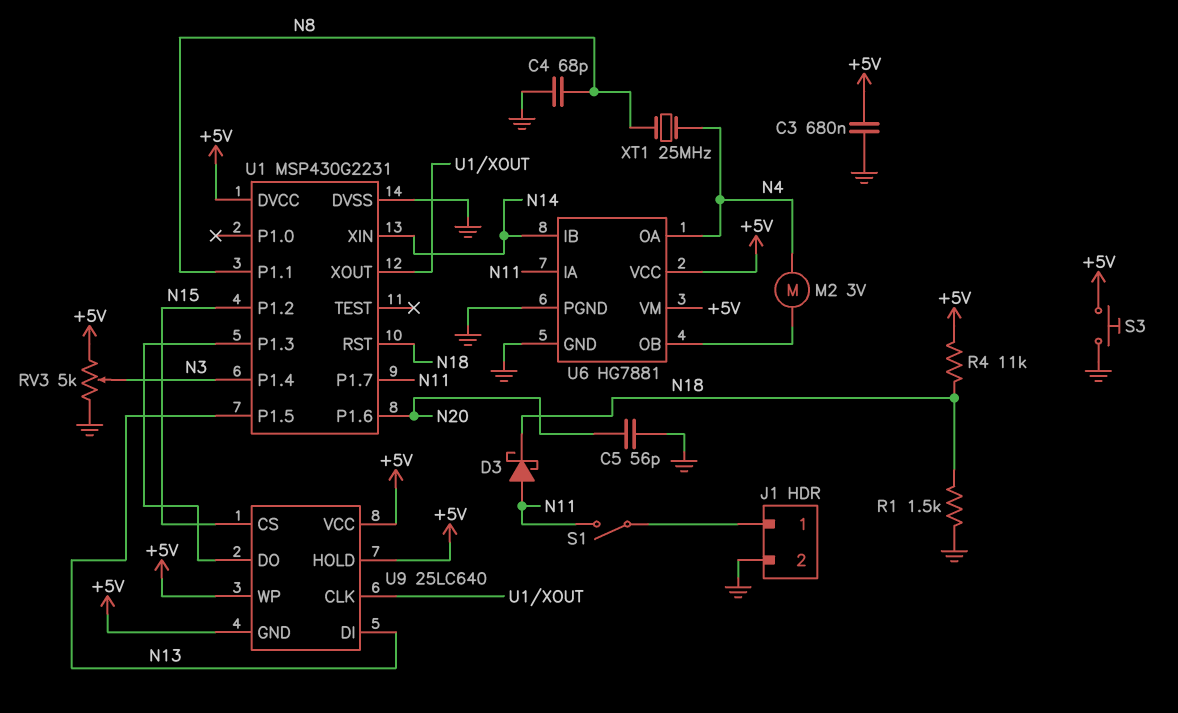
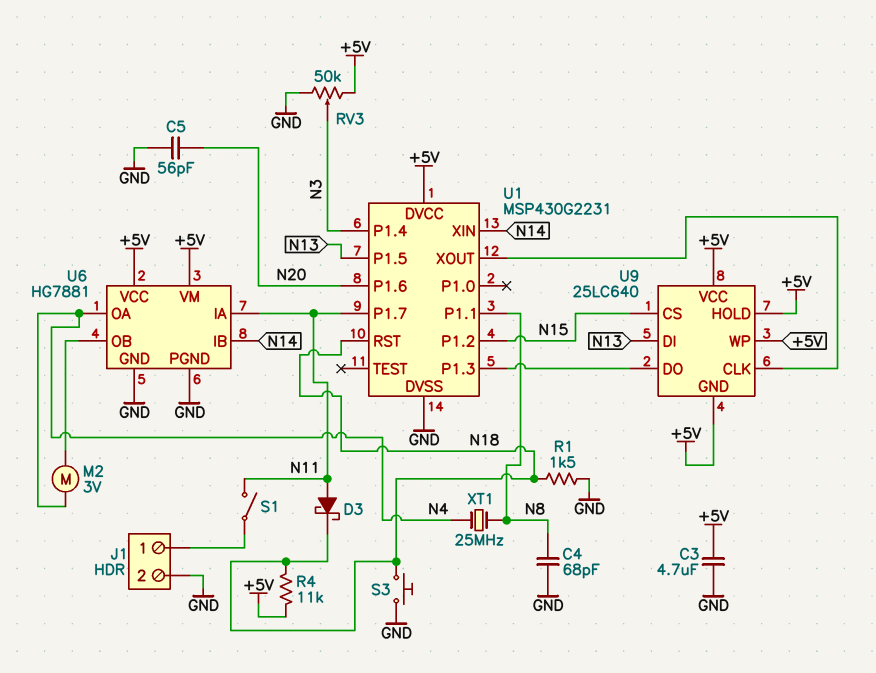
C3: 680nF (+5V, GND) -> 4.7uF (+5V, GND)
RV3: 5k (+5V, GND, wiper N3) -> 50k (+5V, GND, wiper N3)
S3: button (+5V, GND) -> button (GND, N18)

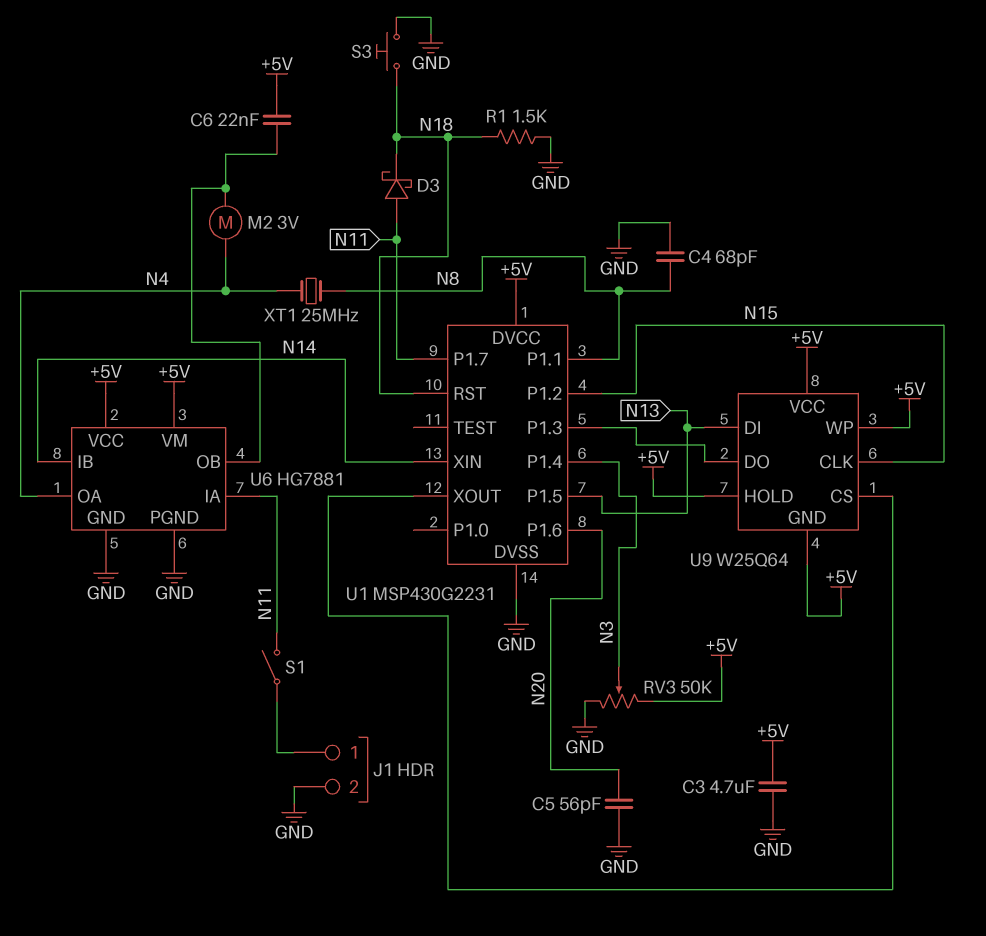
C6: none -> 22nF (+5V, U6/OB)
R4: 11k (+5V, N18) -> none
U9: 25LC640 -> W25Q64
U9 pin CLK: U1/XOUT -> N15
U9 pin CS: N15 -> U1/XOUT

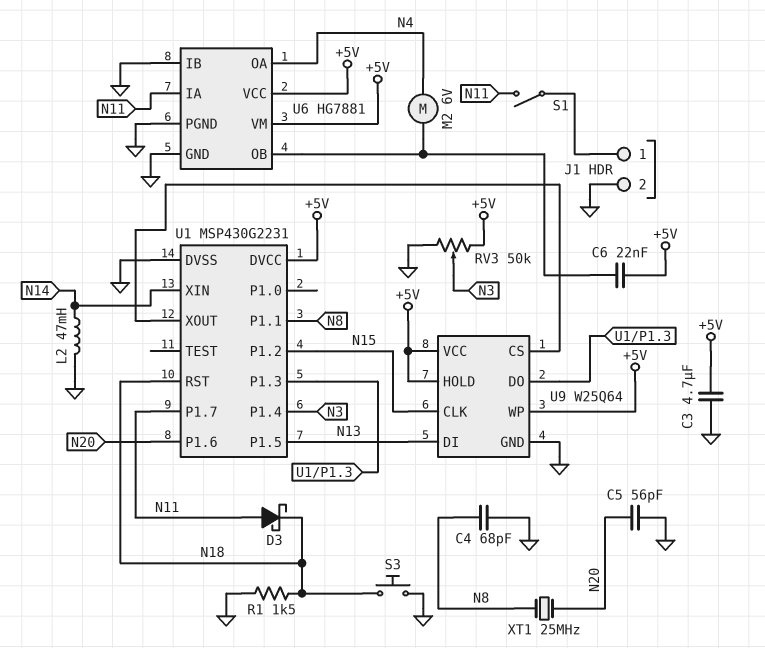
L2: none -> 47mH (GND, N14)
M2: motor 3V (N4, U6/OB) -> motor 6V (N4, U6/OB)
U6 pin IB: N14 -> GND
U9 pin GND: +5V -> GND
XT1: 25MHz (N4, N8) -> 25MHz (N8, N20)

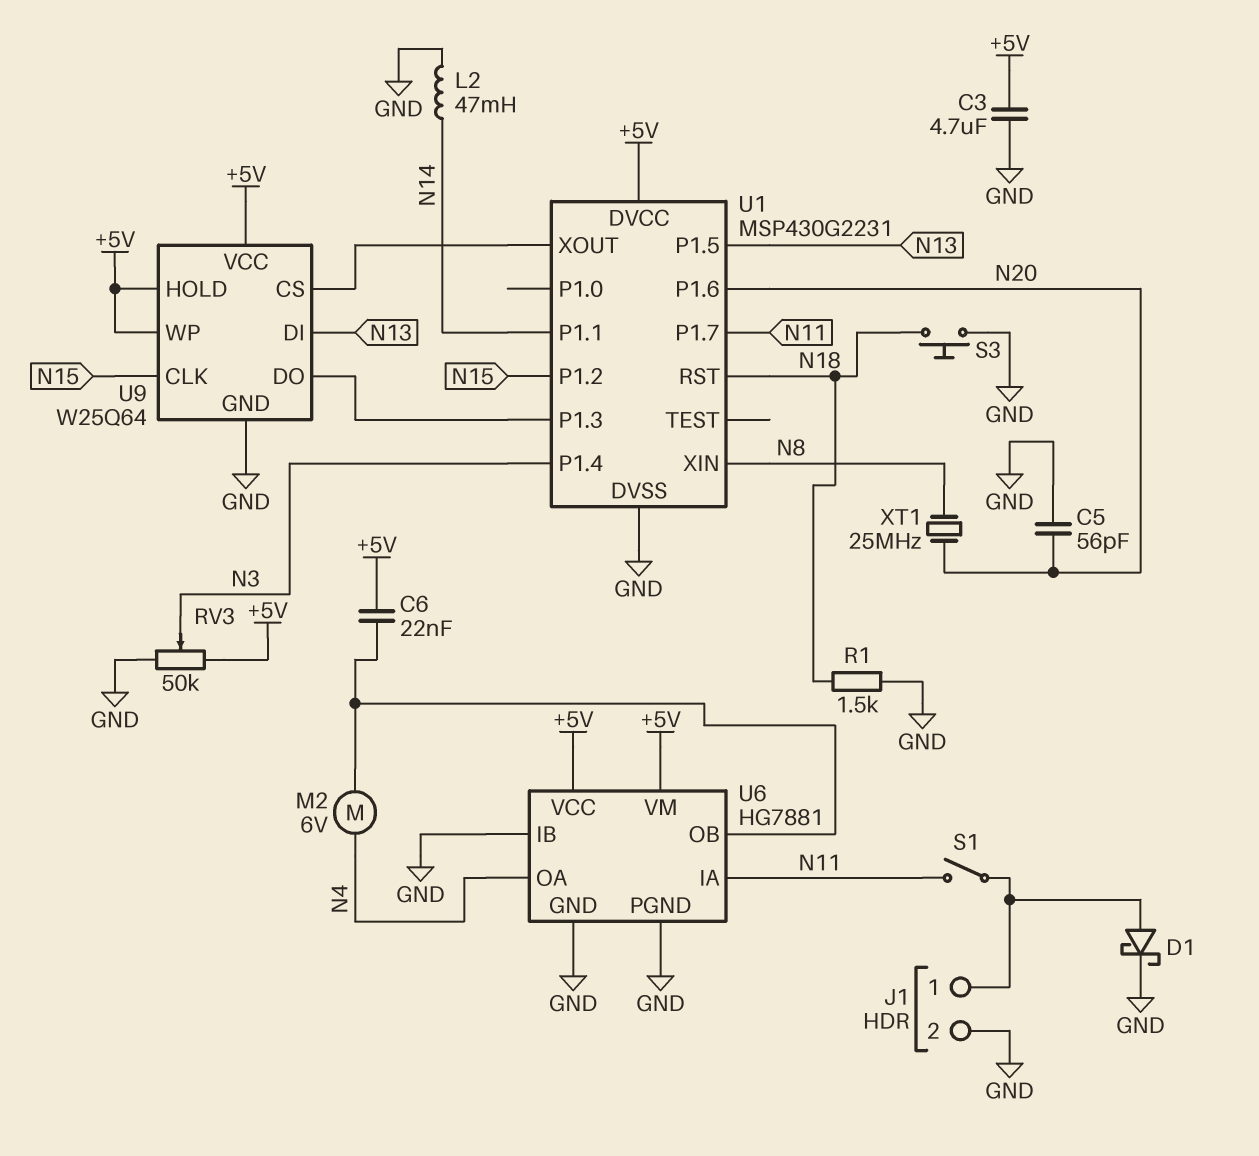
C4: 68pF (GND, N8) -> none
D1: none -> schottky (A J1/1, K GND)
D3: schottky (A N11, K N18) -> none
U1 pin P1.1: N8 -> N14
U1 pin XIN: N14 -> N8

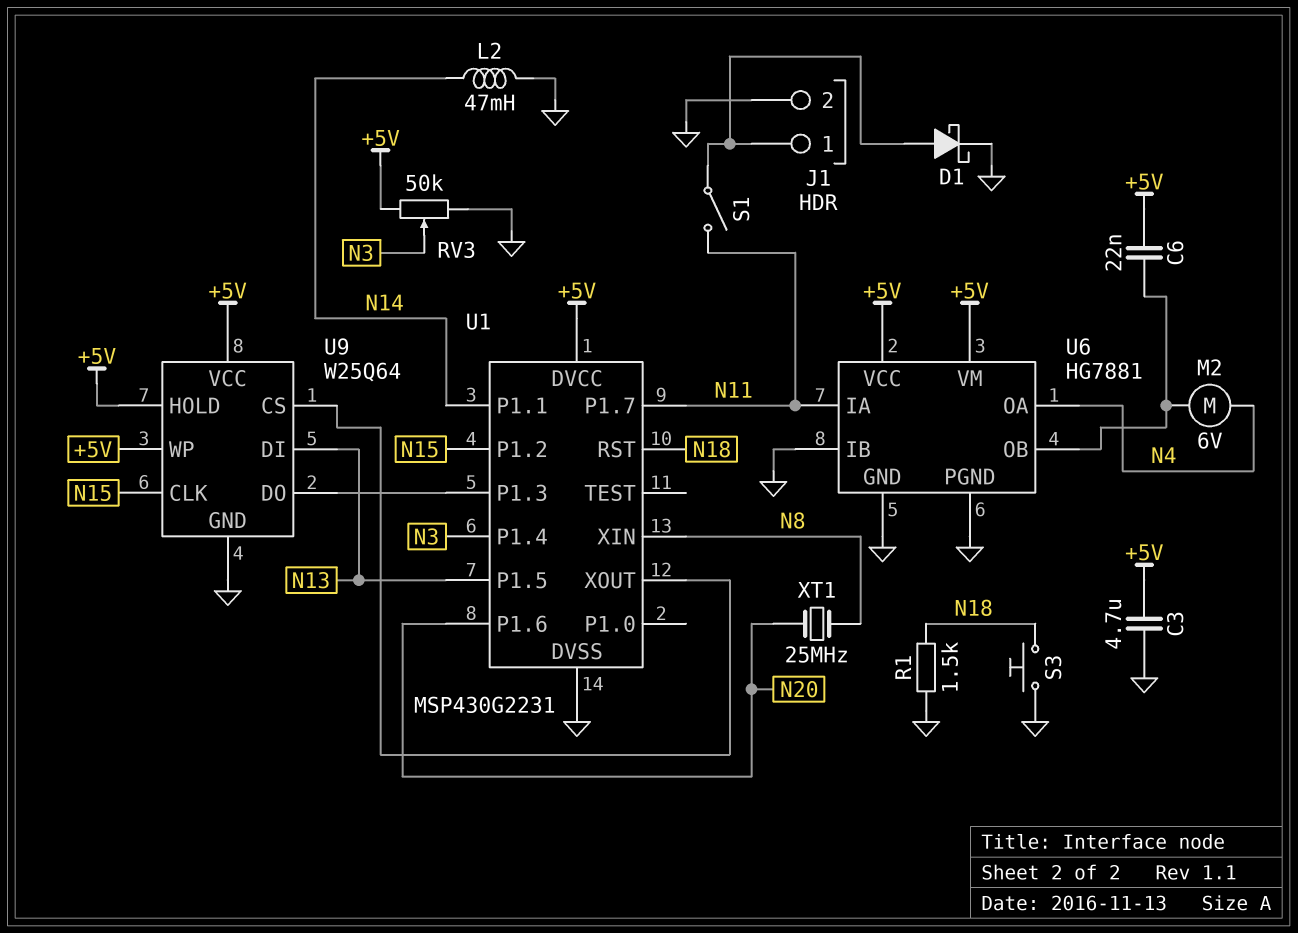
C5: 56pF (GND, N20) -> none

